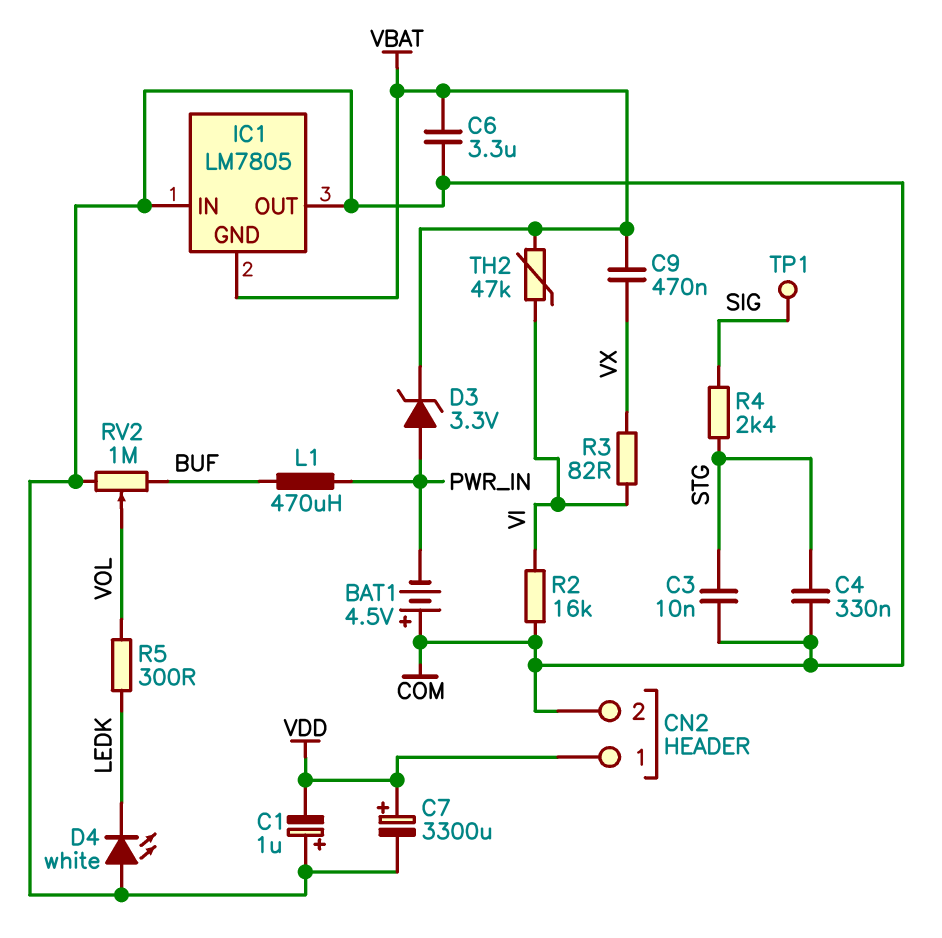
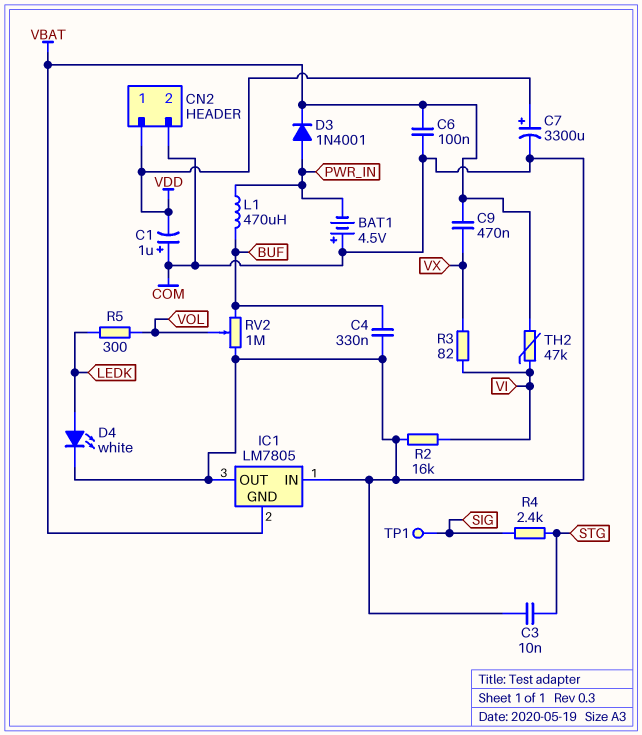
C4: 330nF (COM, STG) -> 330nF (BUF, COM)
C6: 3.3uF (COM, VBAT) -> 100nF (COM, VBAT)
D3: zener 3.3V (A PWR_IN, K VBAT) -> diode 1N4001 (A PWR_IN, K VBAT)
D4: LED white (A COM, K LEDK) -> LED white (A LEDK, K COM)

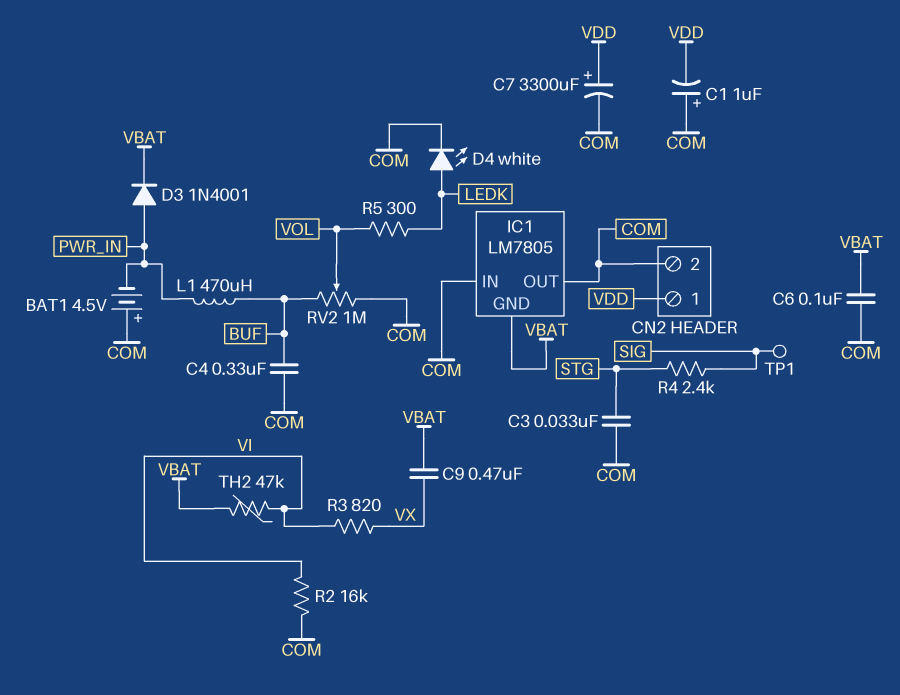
C3: 10nF (COM, STG) -> 33nF (COM, STG)
R3: 82 (VI, VX) -> 820 (VI, VX)

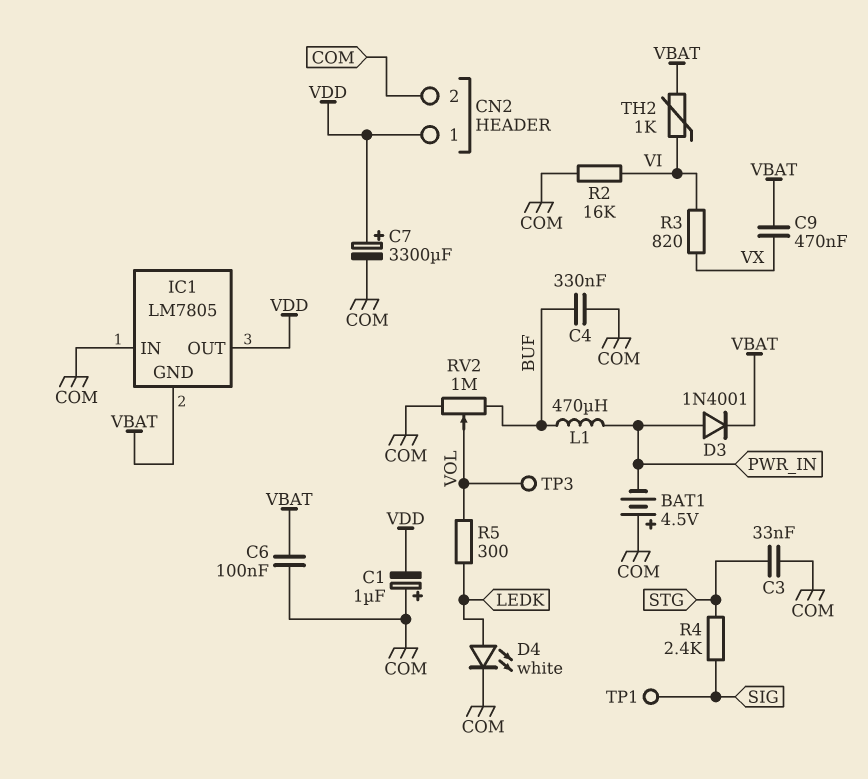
IC1 pin OUT: COM -> VDD
TH2: 47k (VBAT, VI) -> 1k (VBAT, VI)
TP3: none -> test point (VOL)

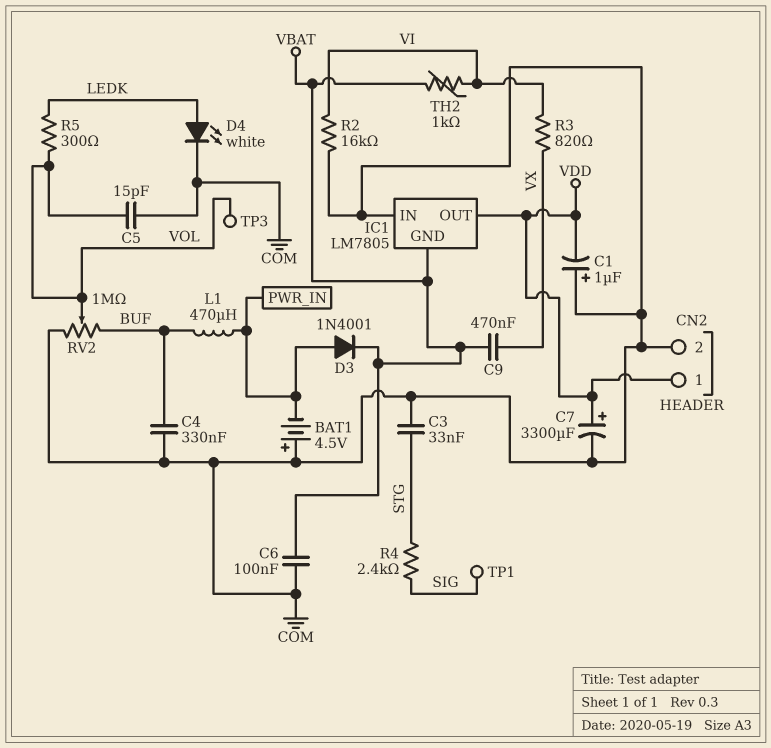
C5: none -> 15pF (COM, VOL)

